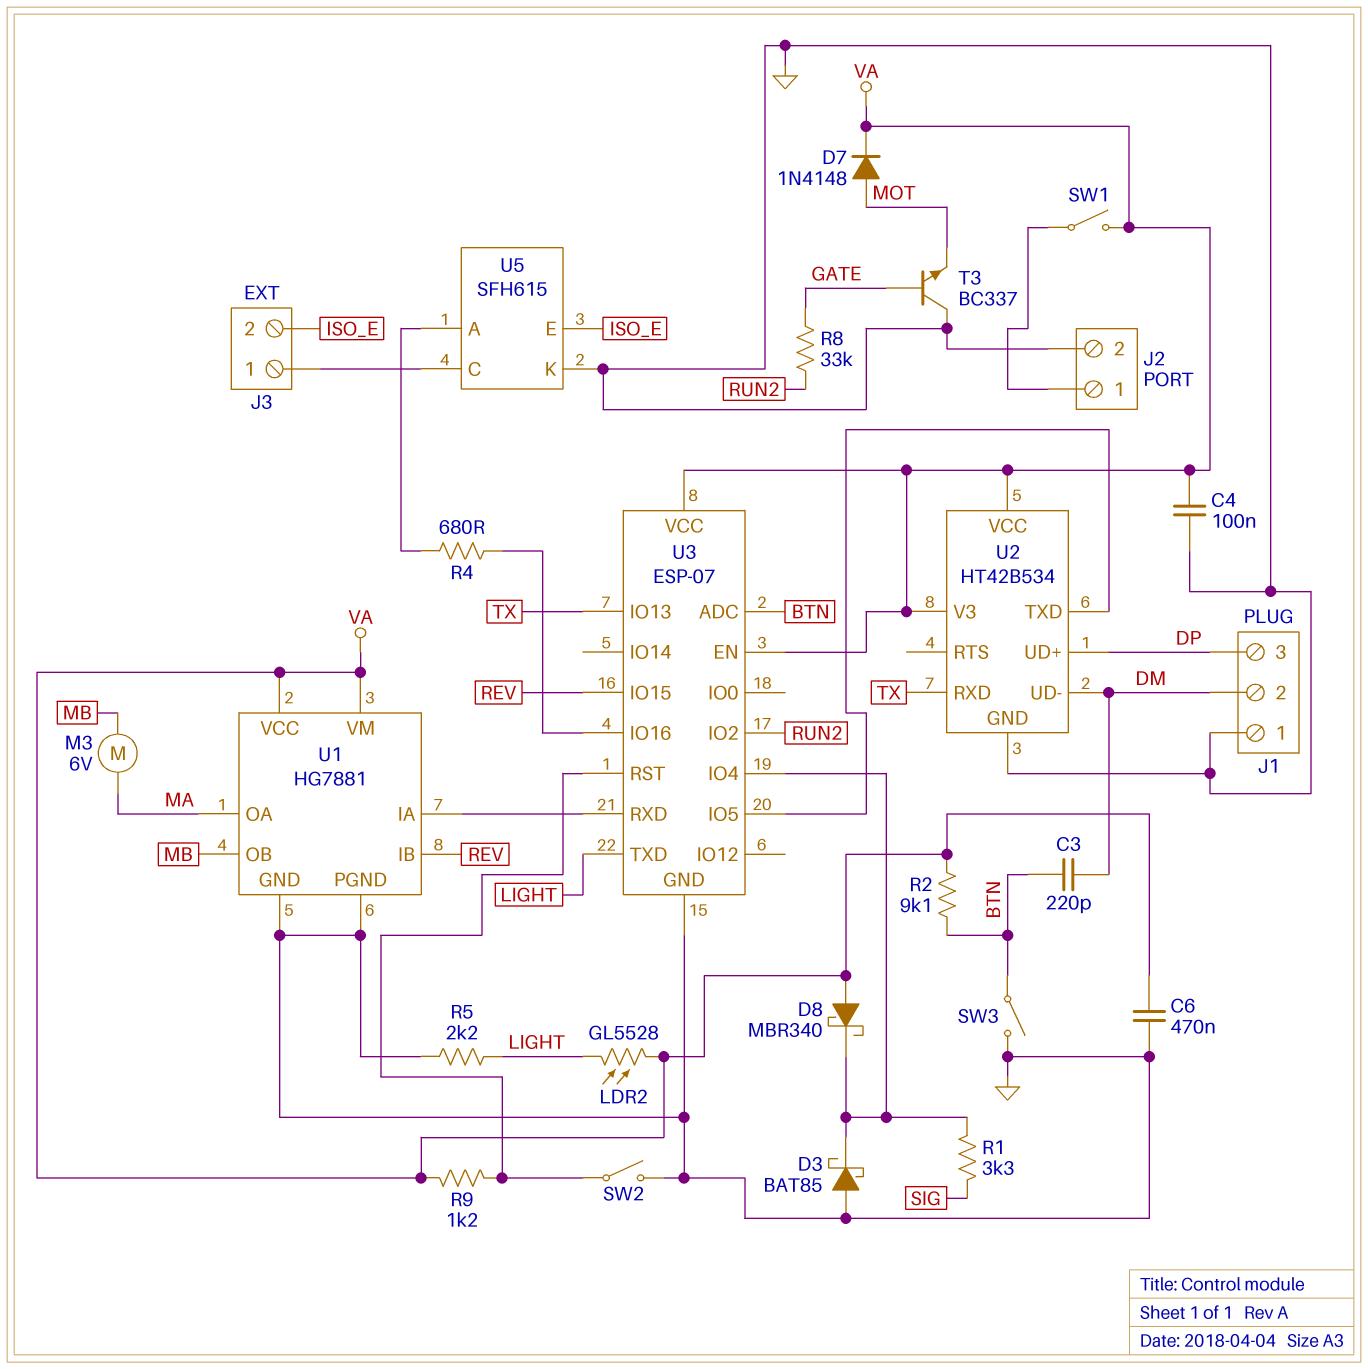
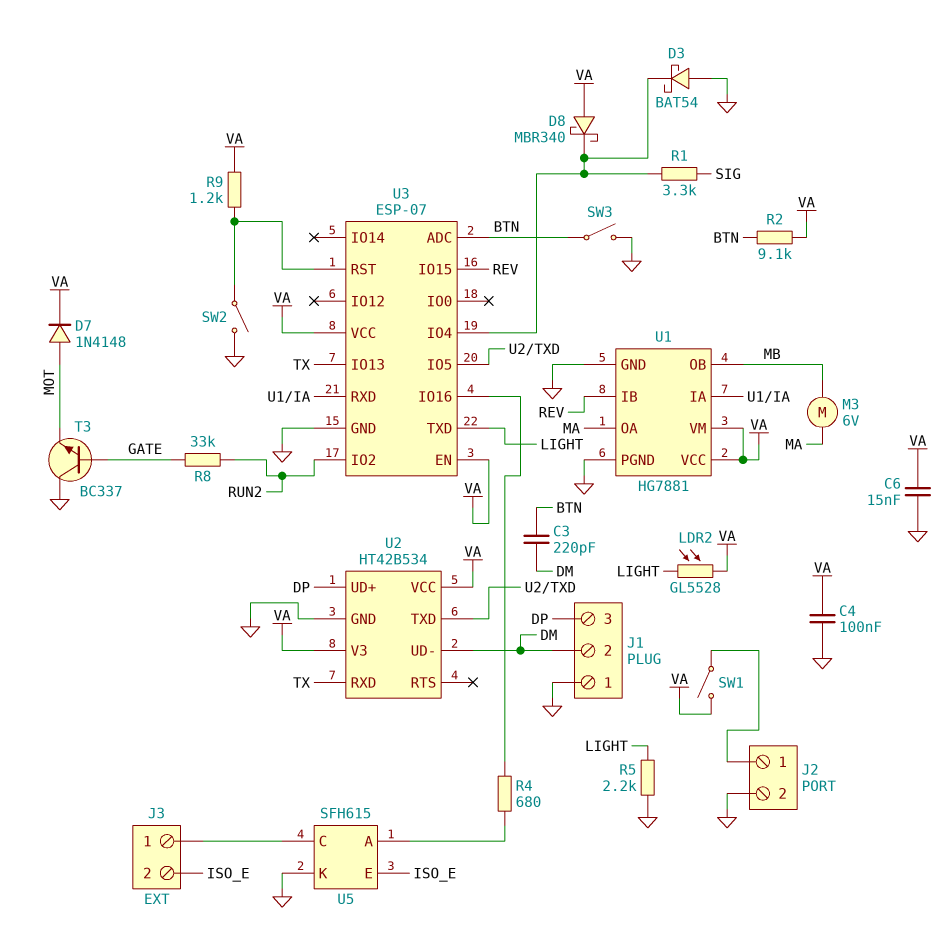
C6: 470nF (GND, VA) -> 15nF (GND, VA)
D3: schottky BAT85 (A GND, K U3/IO4) -> schottky BAT54 (A GND, K U3/IO4)

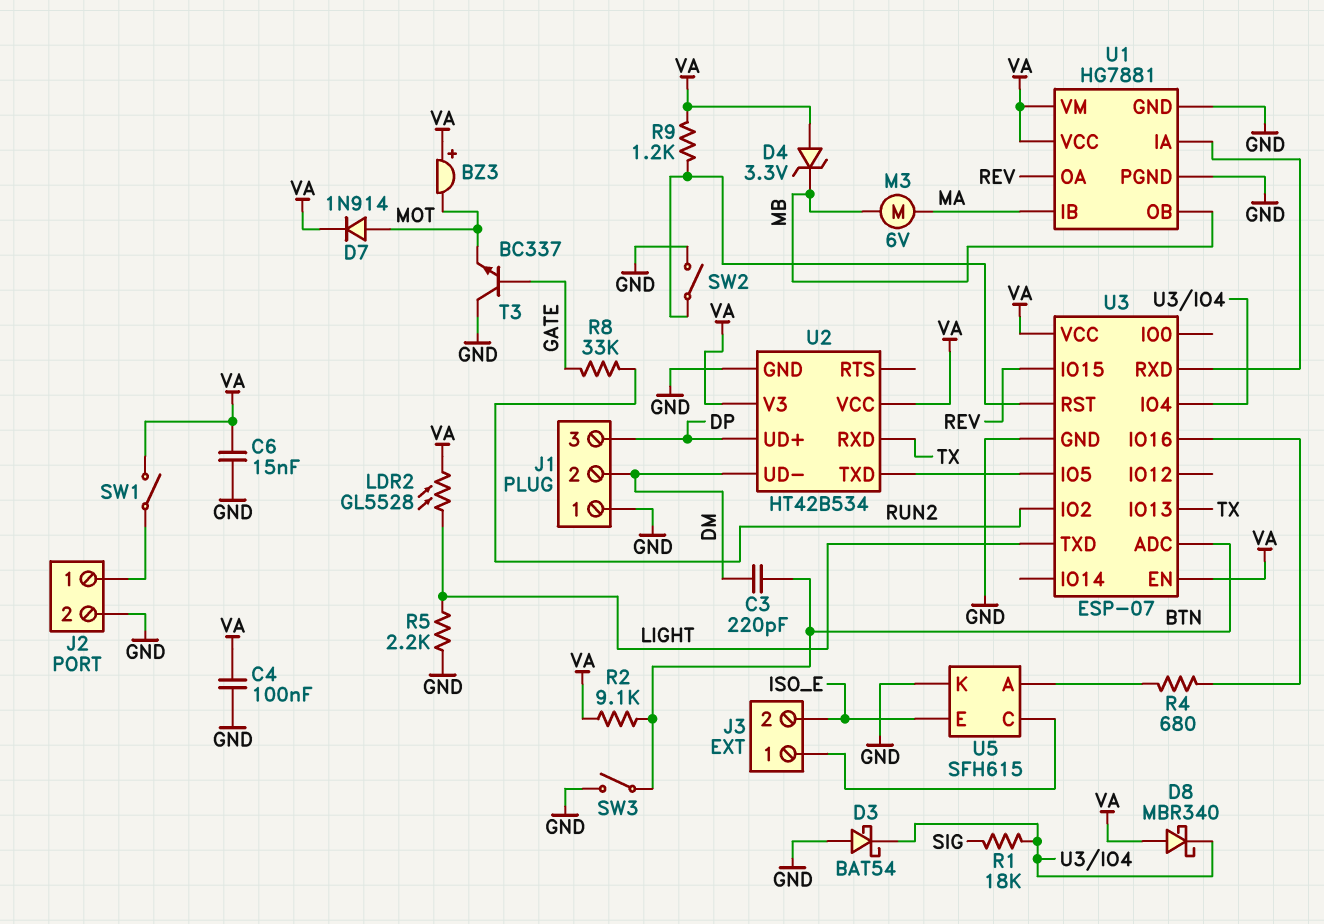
BZ3: none -> buzzer (plus VA, minus MOT)
D4: none -> zener 3.3V (A VA, K MB)
D7: diode 1N4148 (A MOT, K VA) -> diode 1N914 (A MOT, K VA)
R1: 3.3k (SIG, U3/IO4) -> 18k (SIG, U3/IO4)
U1 pin IB: REV -> MA
U1 pin OA: MA -> REV

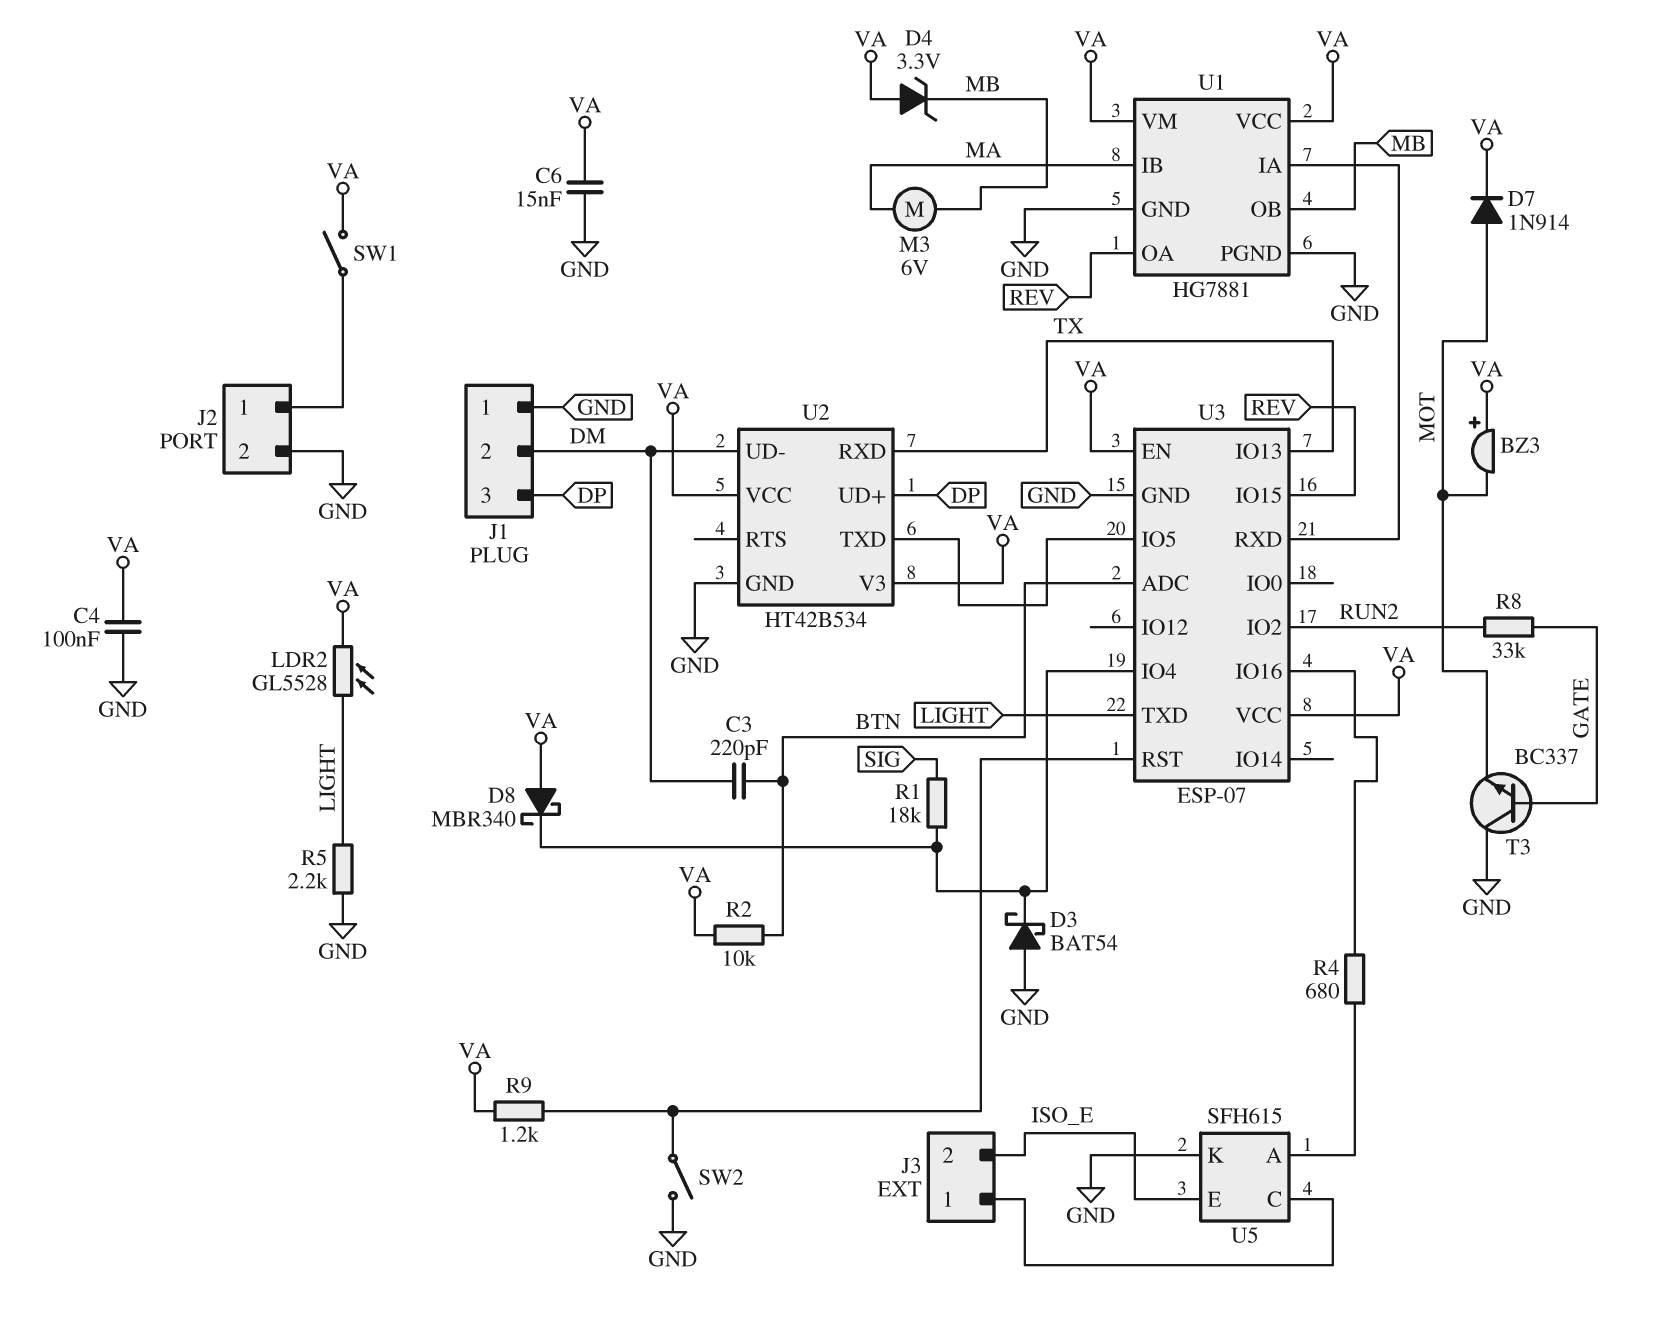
R2: 9.1k (BTN, VA) -> 10k (BTN, VA)
SW3: switch (BTN, GND) -> none

